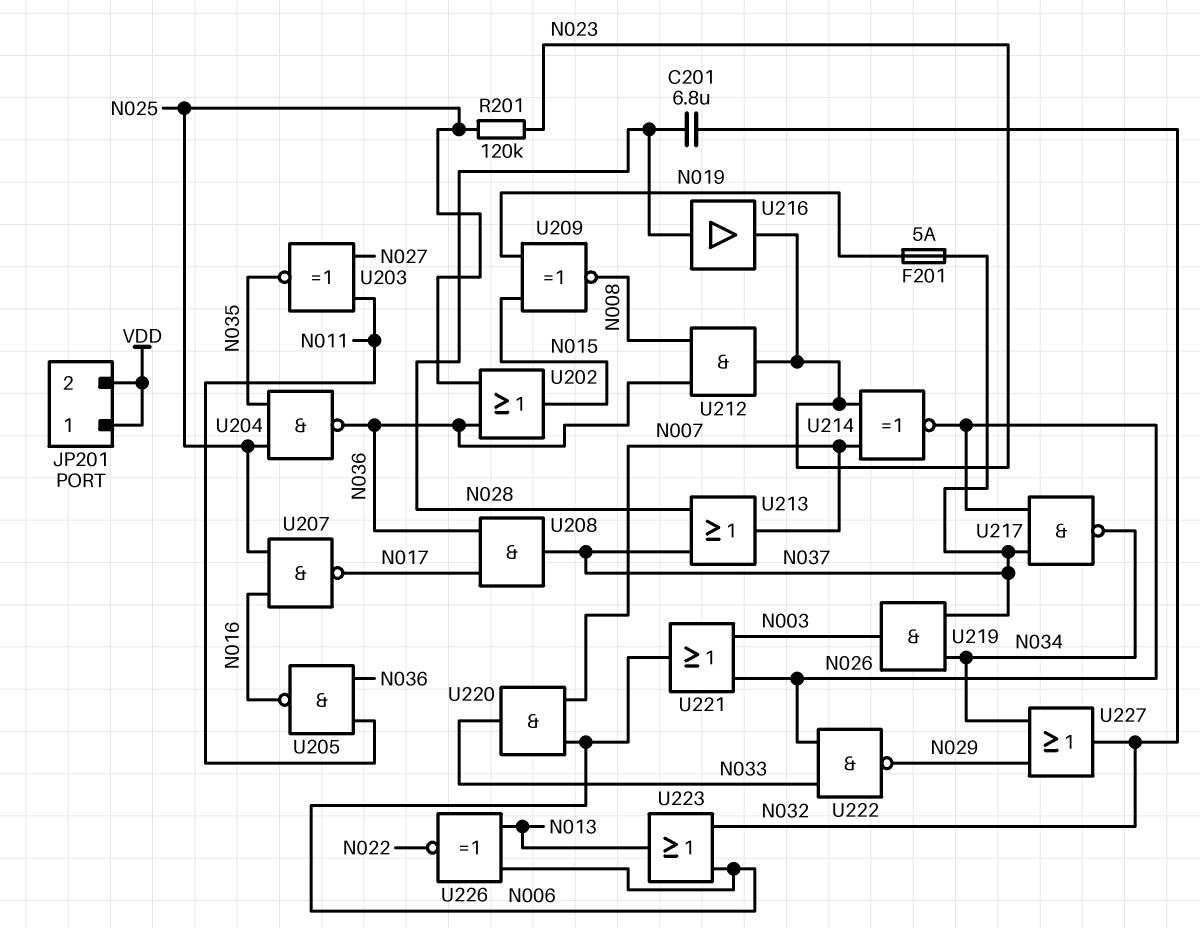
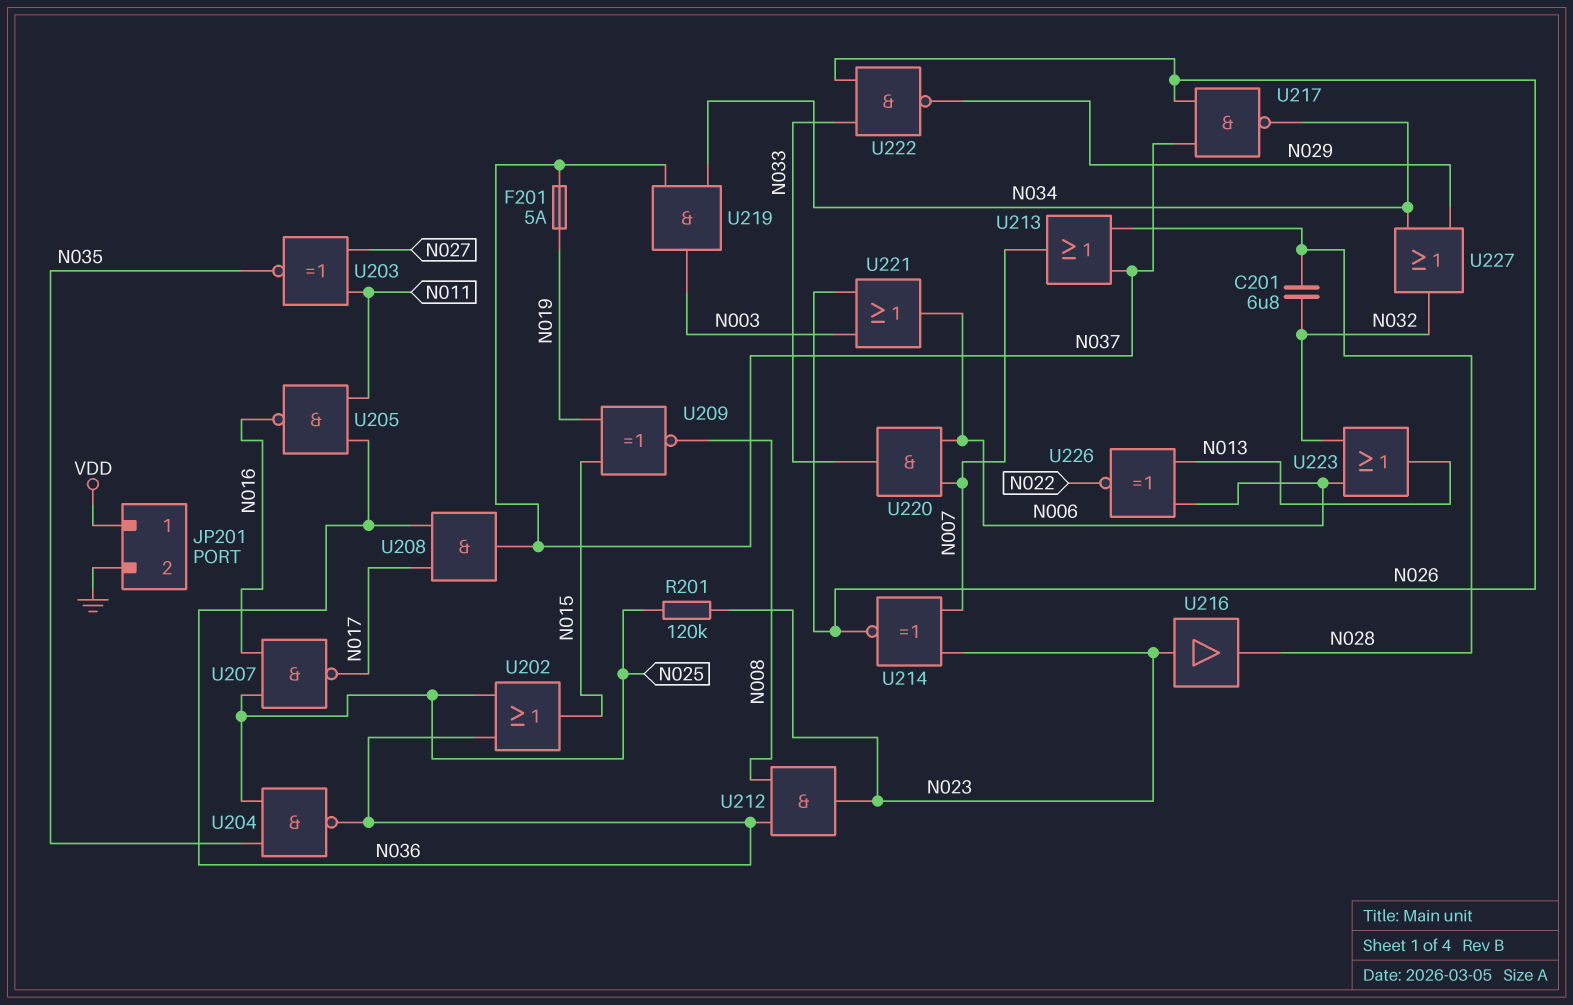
JP201 pin 2: VDD -> GND
U216: buffer (in N028, out N023) -> buffer (in N023, out N028)

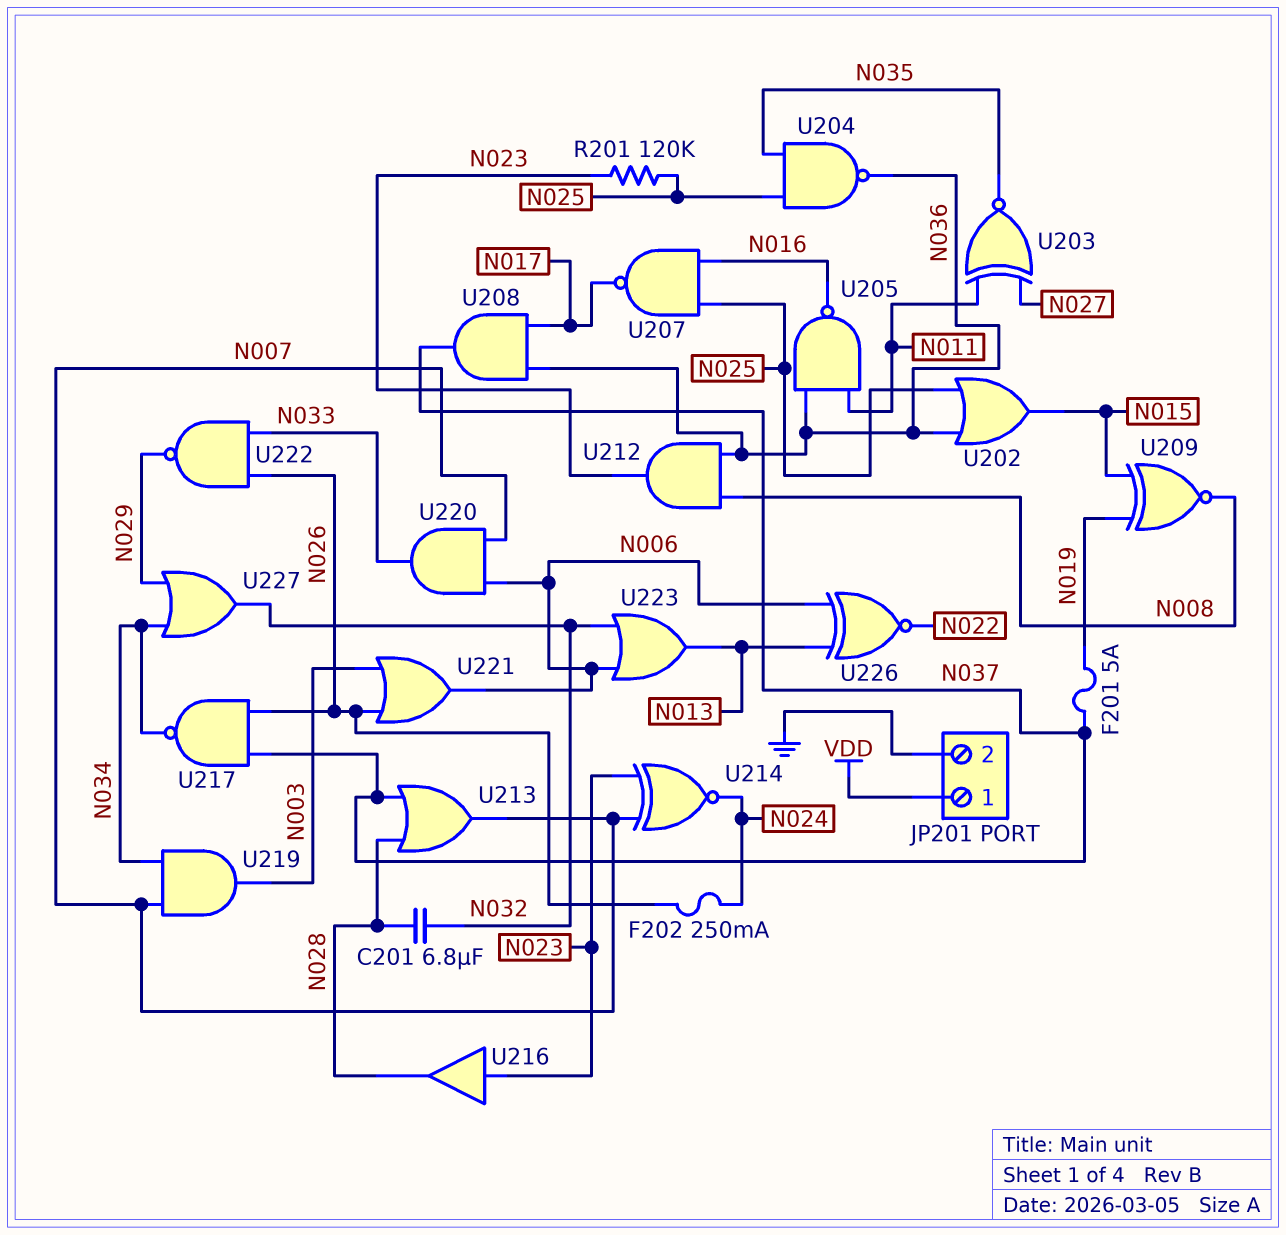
F202: none -> 250mA (N024, N026)
U214: XNOR (in N007, in N023, out N026) -> XNOR (in N007, in N023, out N024)
U219: AND (in N034, in N037, out N003) -> AND (in N007, in N034, out N003)

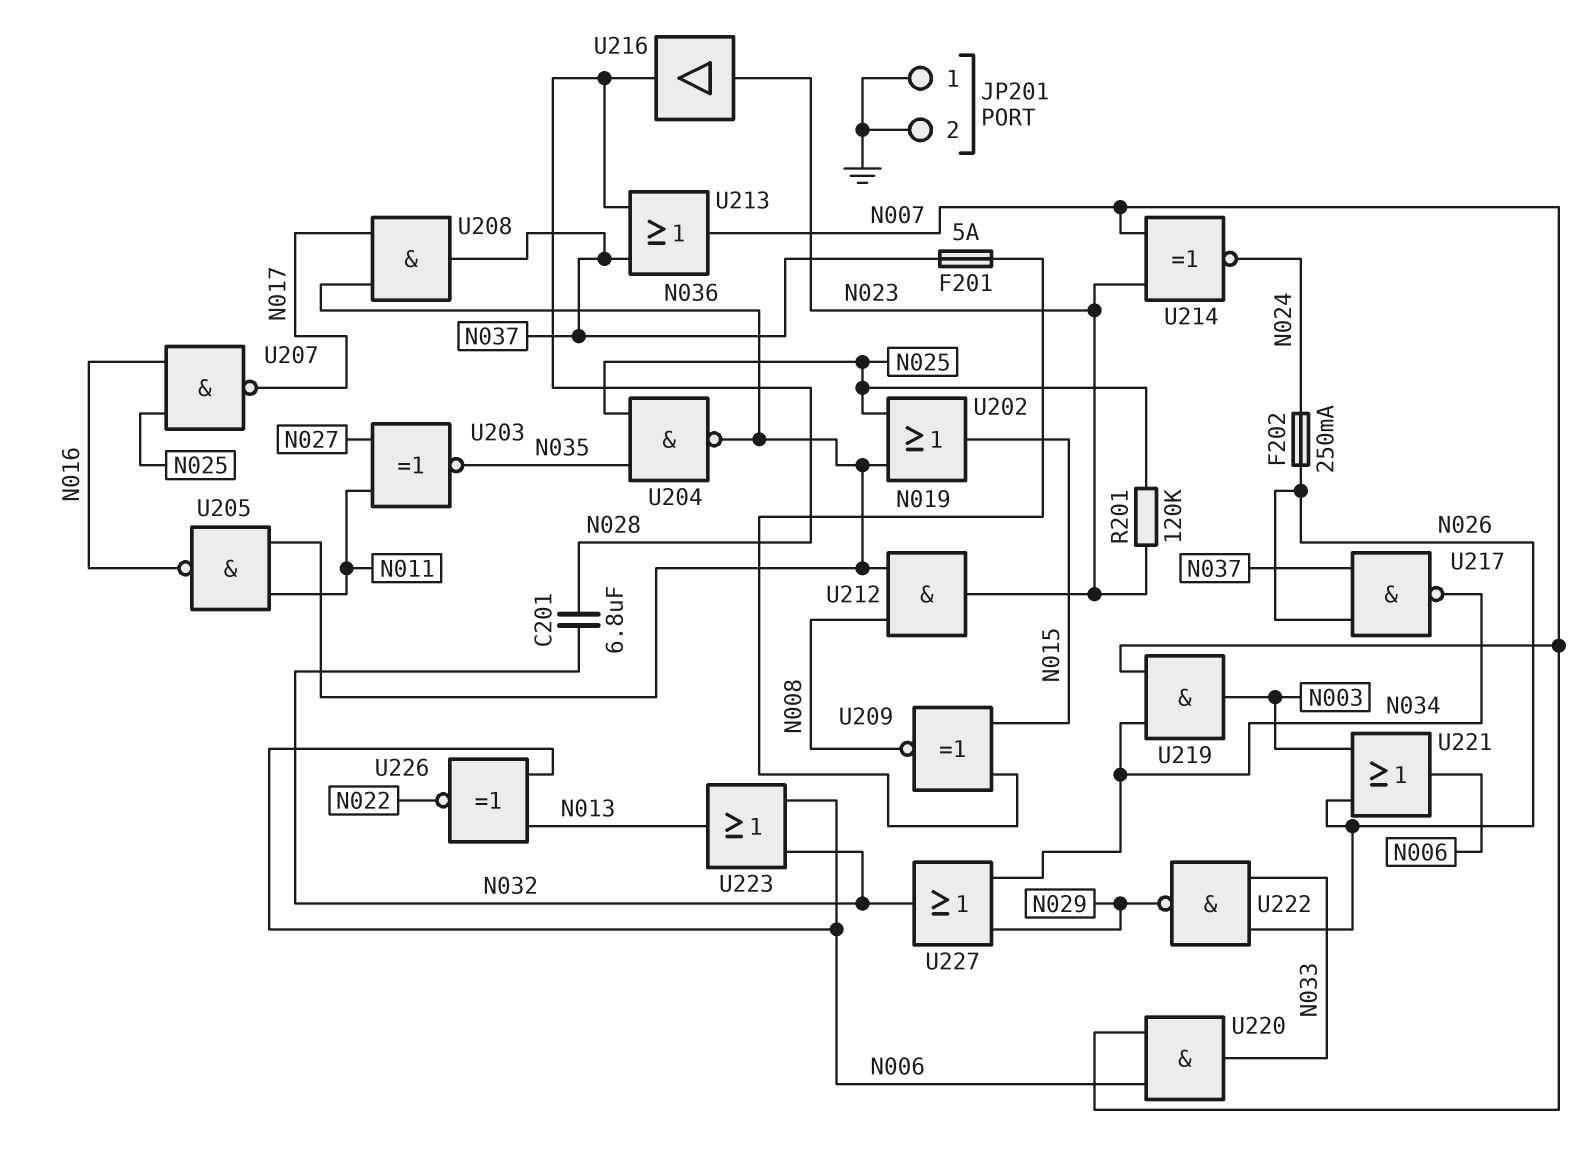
JP201 pin 1: VDD -> GND

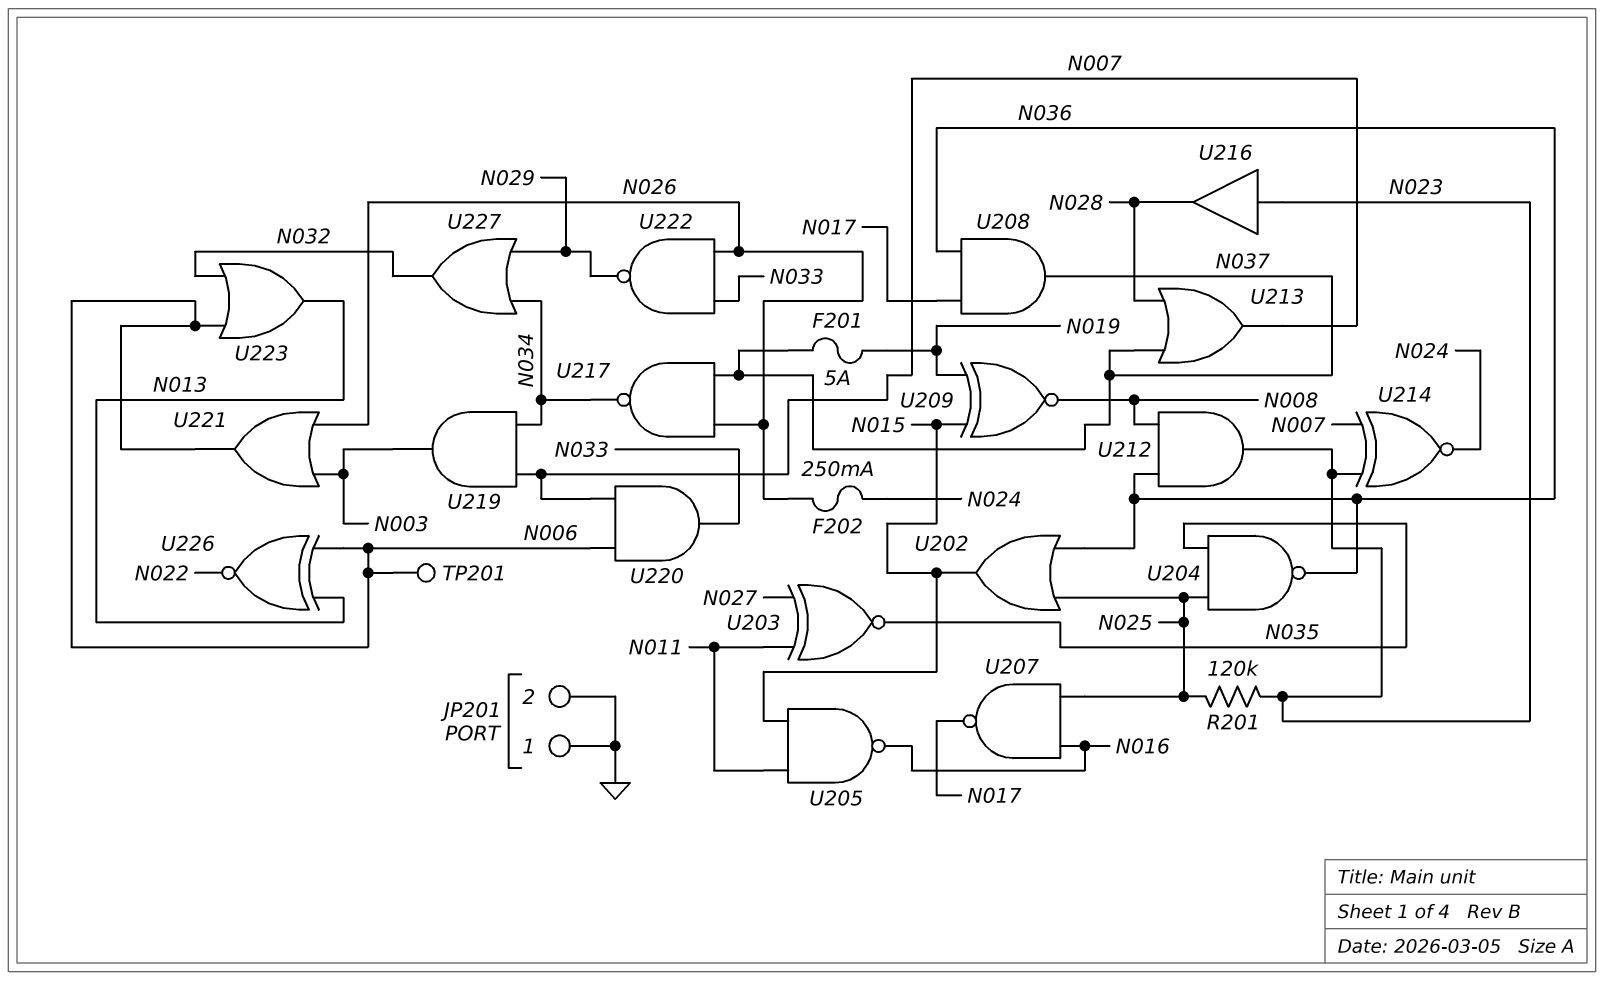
C201: 6.8uF (N028, N032) -> none
TP201: none -> test point (N006)
U205: NAND (in N011, in N036, out N016) -> NAND (in N011, in N015, out N016)

